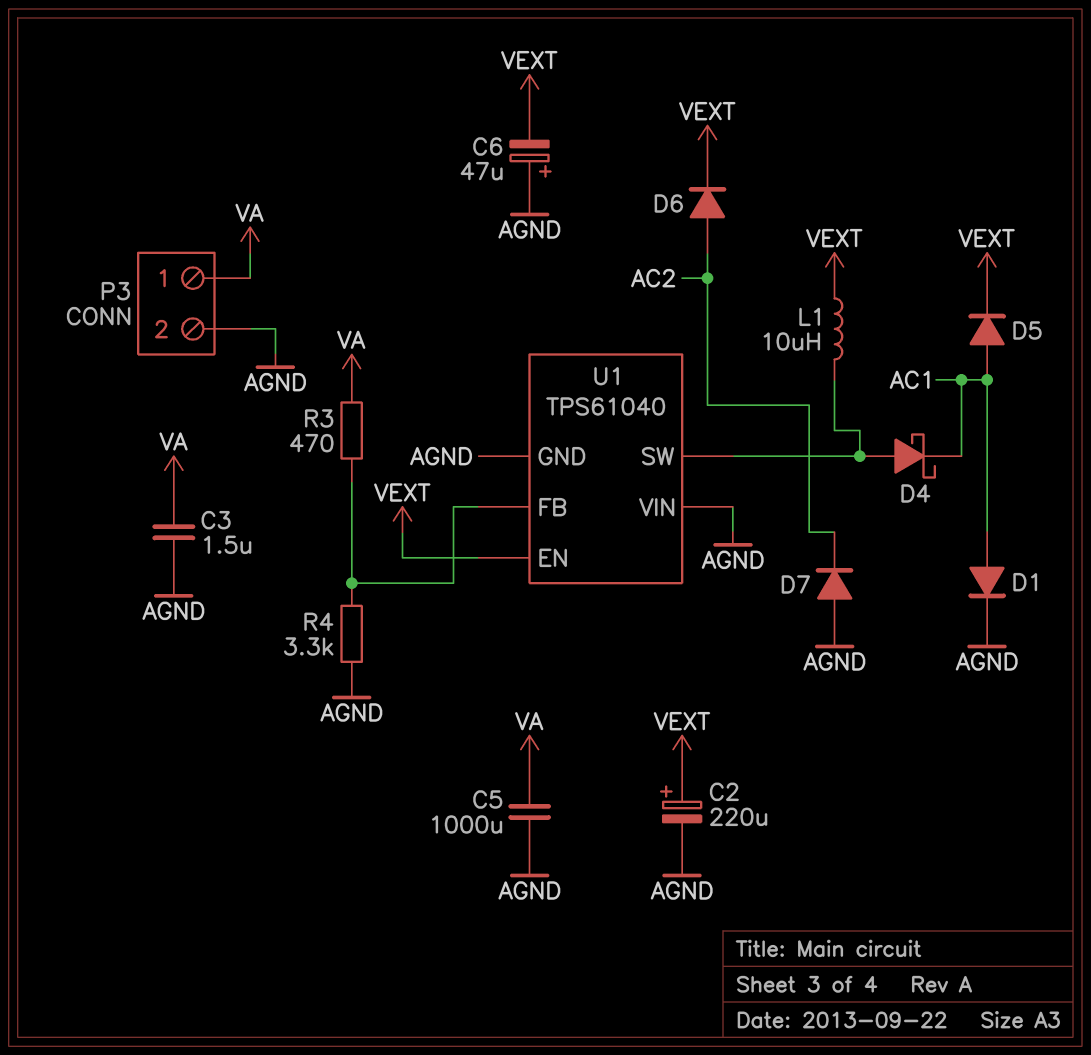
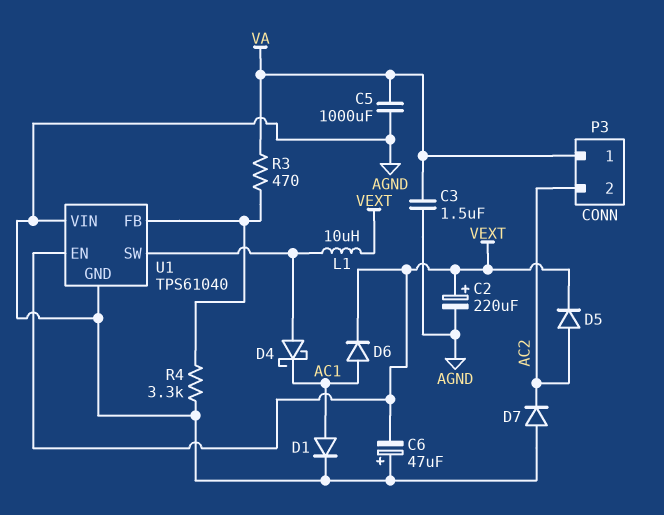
D5: diode (A AC1, K VEXT) -> diode (A AC2, K VEXT)
D6: diode (A AC2, K VEXT) -> diode (A AC1, K VEXT)
P3 pin 2: AGND -> AC2

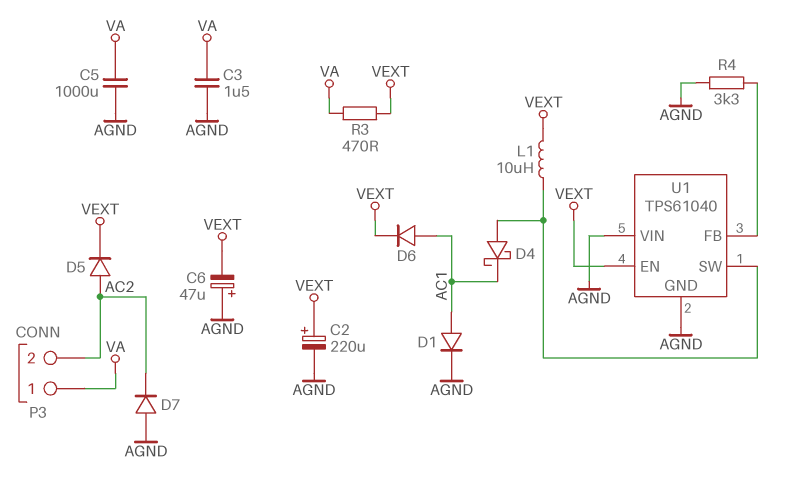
R3: 470 (U1/FB, VA) -> 470 (VA, VEXT)

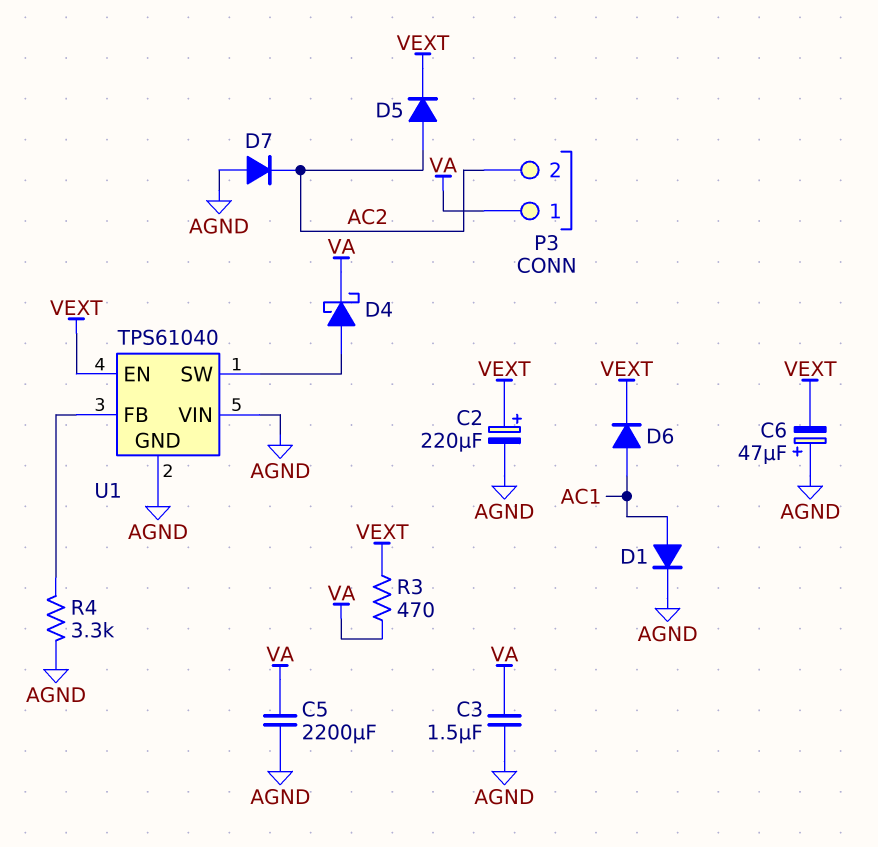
C5: 1000uF (AGND, VA) -> 2200uF (AGND, VA)
D4: schottky (A U1/SW, K AC1) -> schottky (A U1/SW, K VA)
L1: 10uH (U1/SW, VEXT) -> none

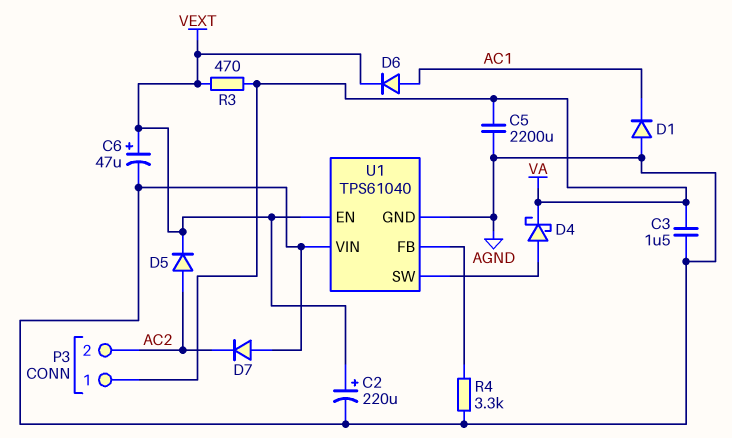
C6: 47uF (plus AGND, minus VEXT) -> 47uF (plus VEXT, minus AGND)
D1: diode (A AC1, K AGND) -> diode (A AGND, K AC1)

